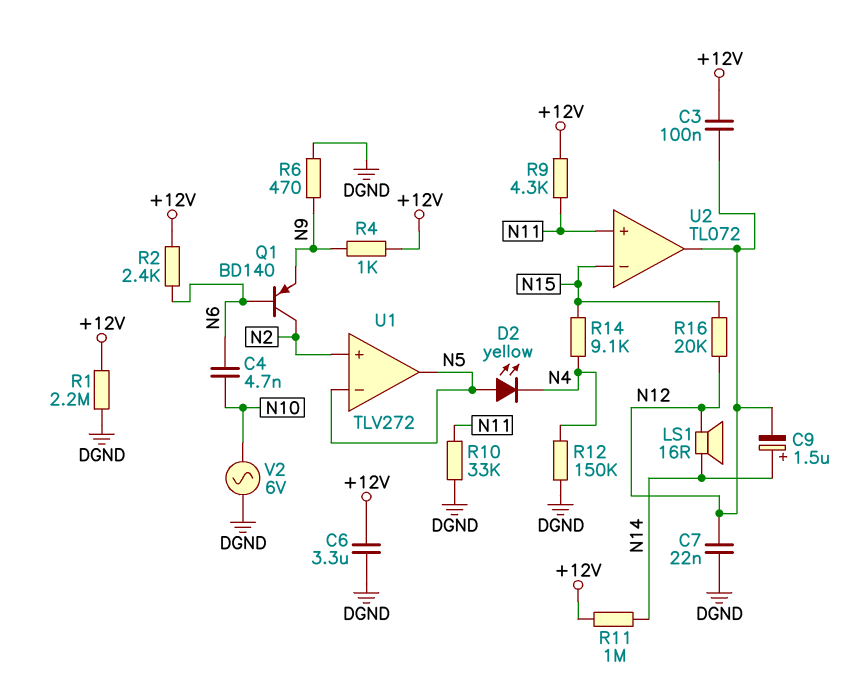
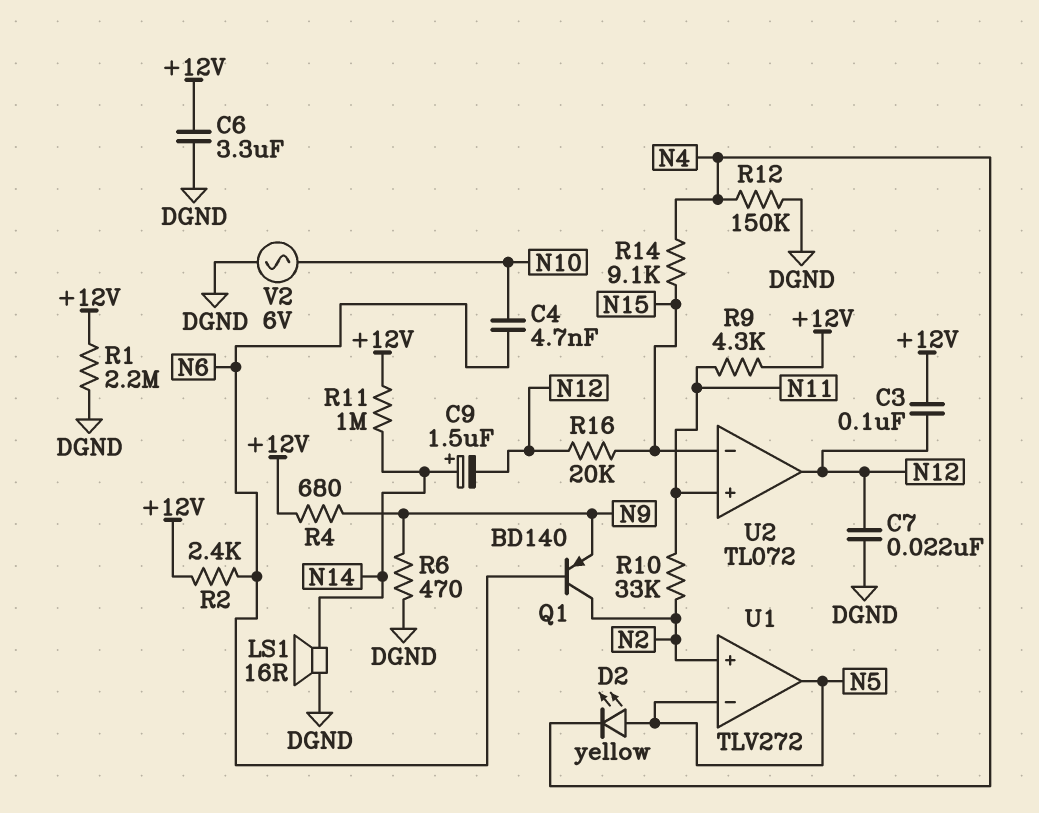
LS1: speaker 16R (N12, N14) -> speaker 16R (DGND, N14)
R4: 1k (+12V, N9) -> 680 (+12V, N9)
R10: 33k (DGND, N11) -> 33k (N2, N11)

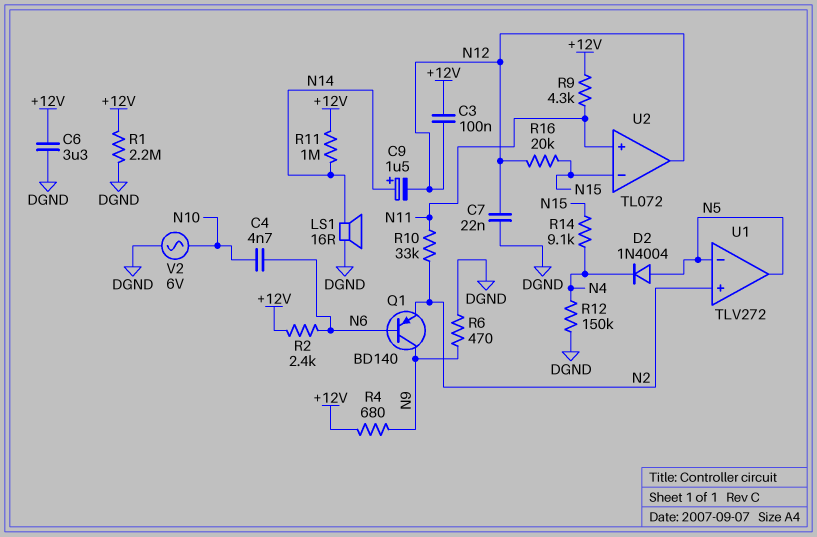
D2: LED yellow (A N5, K N4) -> diode 1N4004 (A N5, K N4)
Q1: PNP BD140 (B N6, C N2, E N9) -> PNP BD140 (B N6, C N9, E N2)

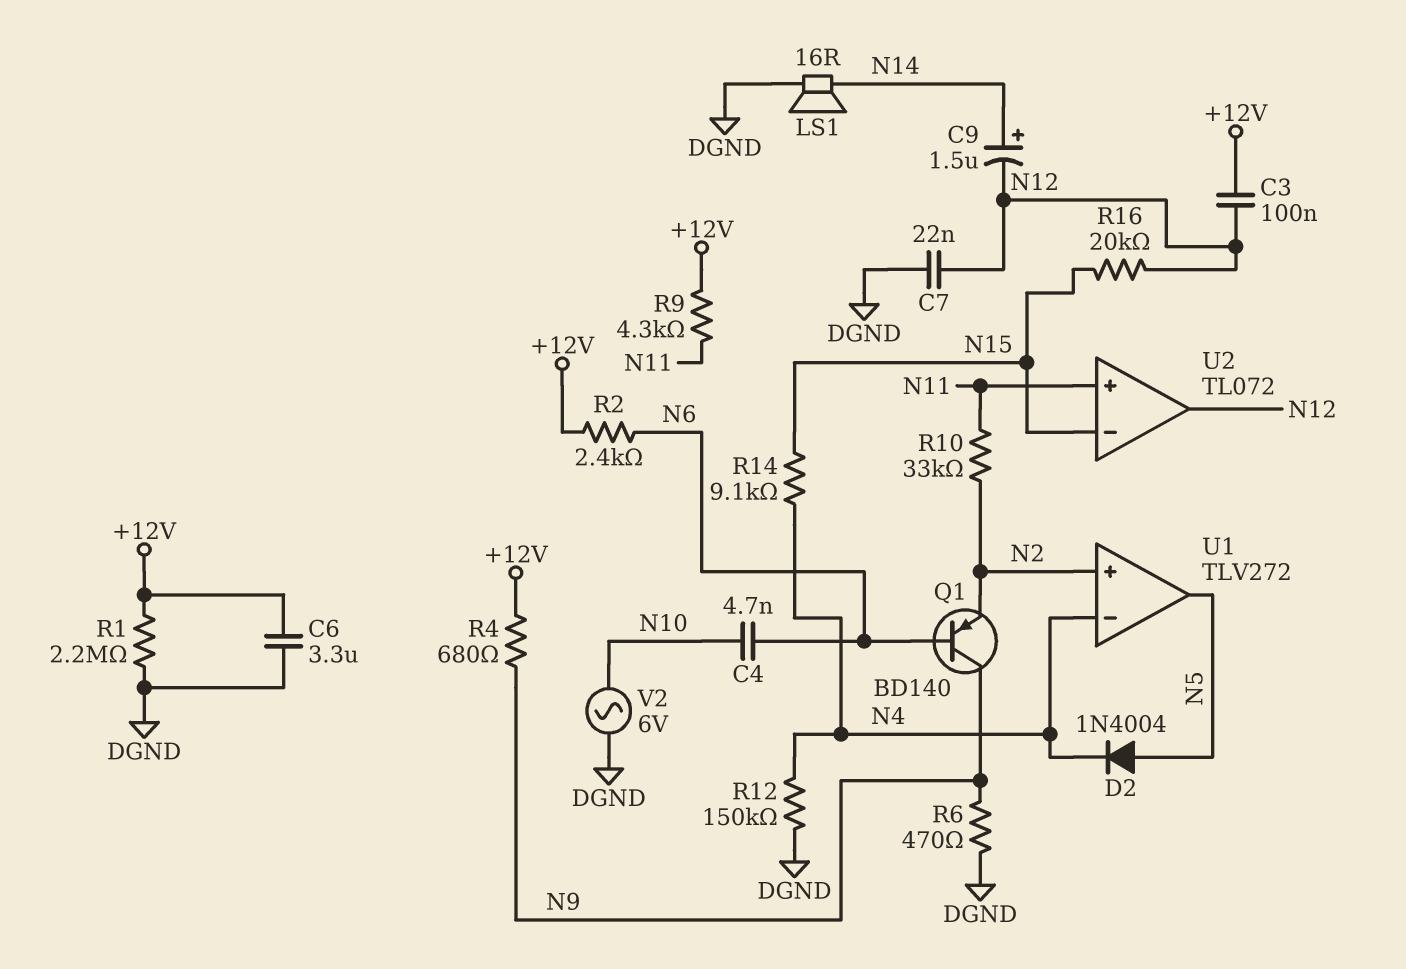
R11: 1M (+12V, N14) -> none
U1 pin in-: N5 -> N4

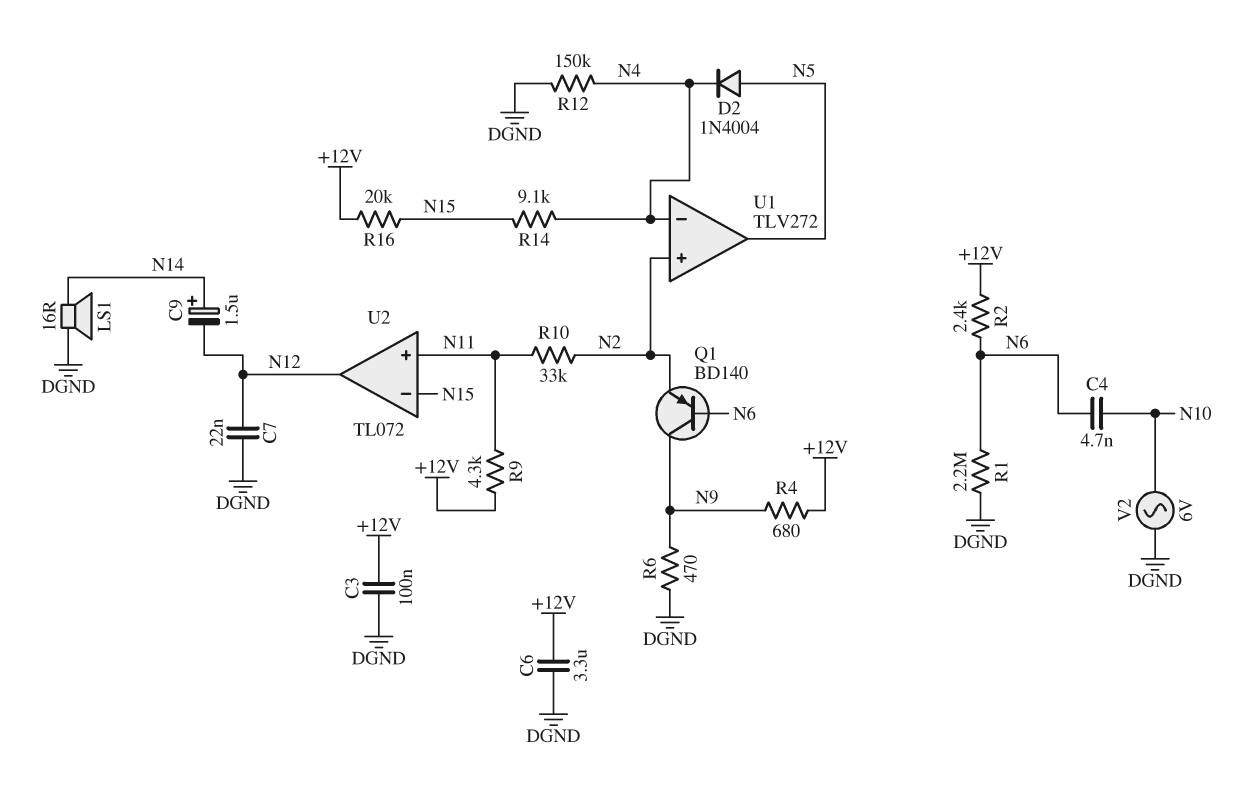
C3: 100nF (+12V, N12) -> 100nF (+12V, DGND)
R1: 2.2M (+12V, DGND) -> 2.2M (DGND, N6)
R16: 20k (N12, N15) -> 20k (+12V, N15)

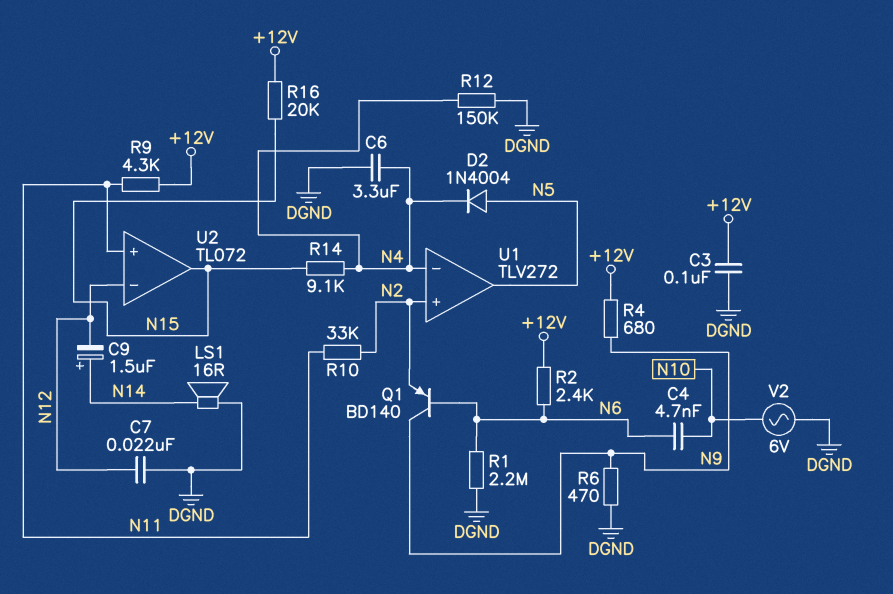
C6: 3.3uF (+12V, DGND) -> 3.3uF (DGND, N4)
U2 pin in-: N15 -> N12
U2 pin out: N12 -> N15

